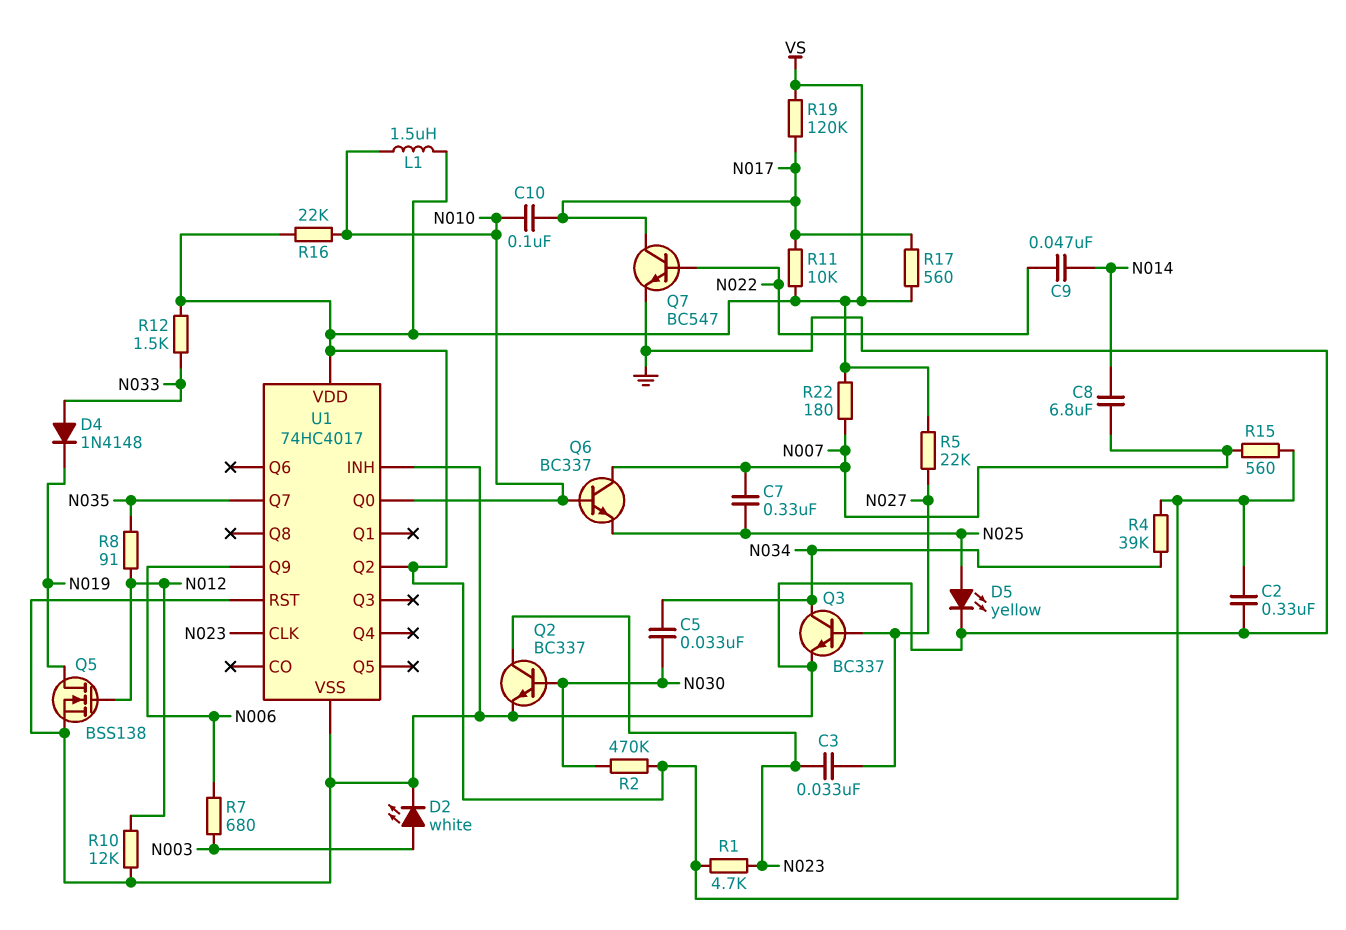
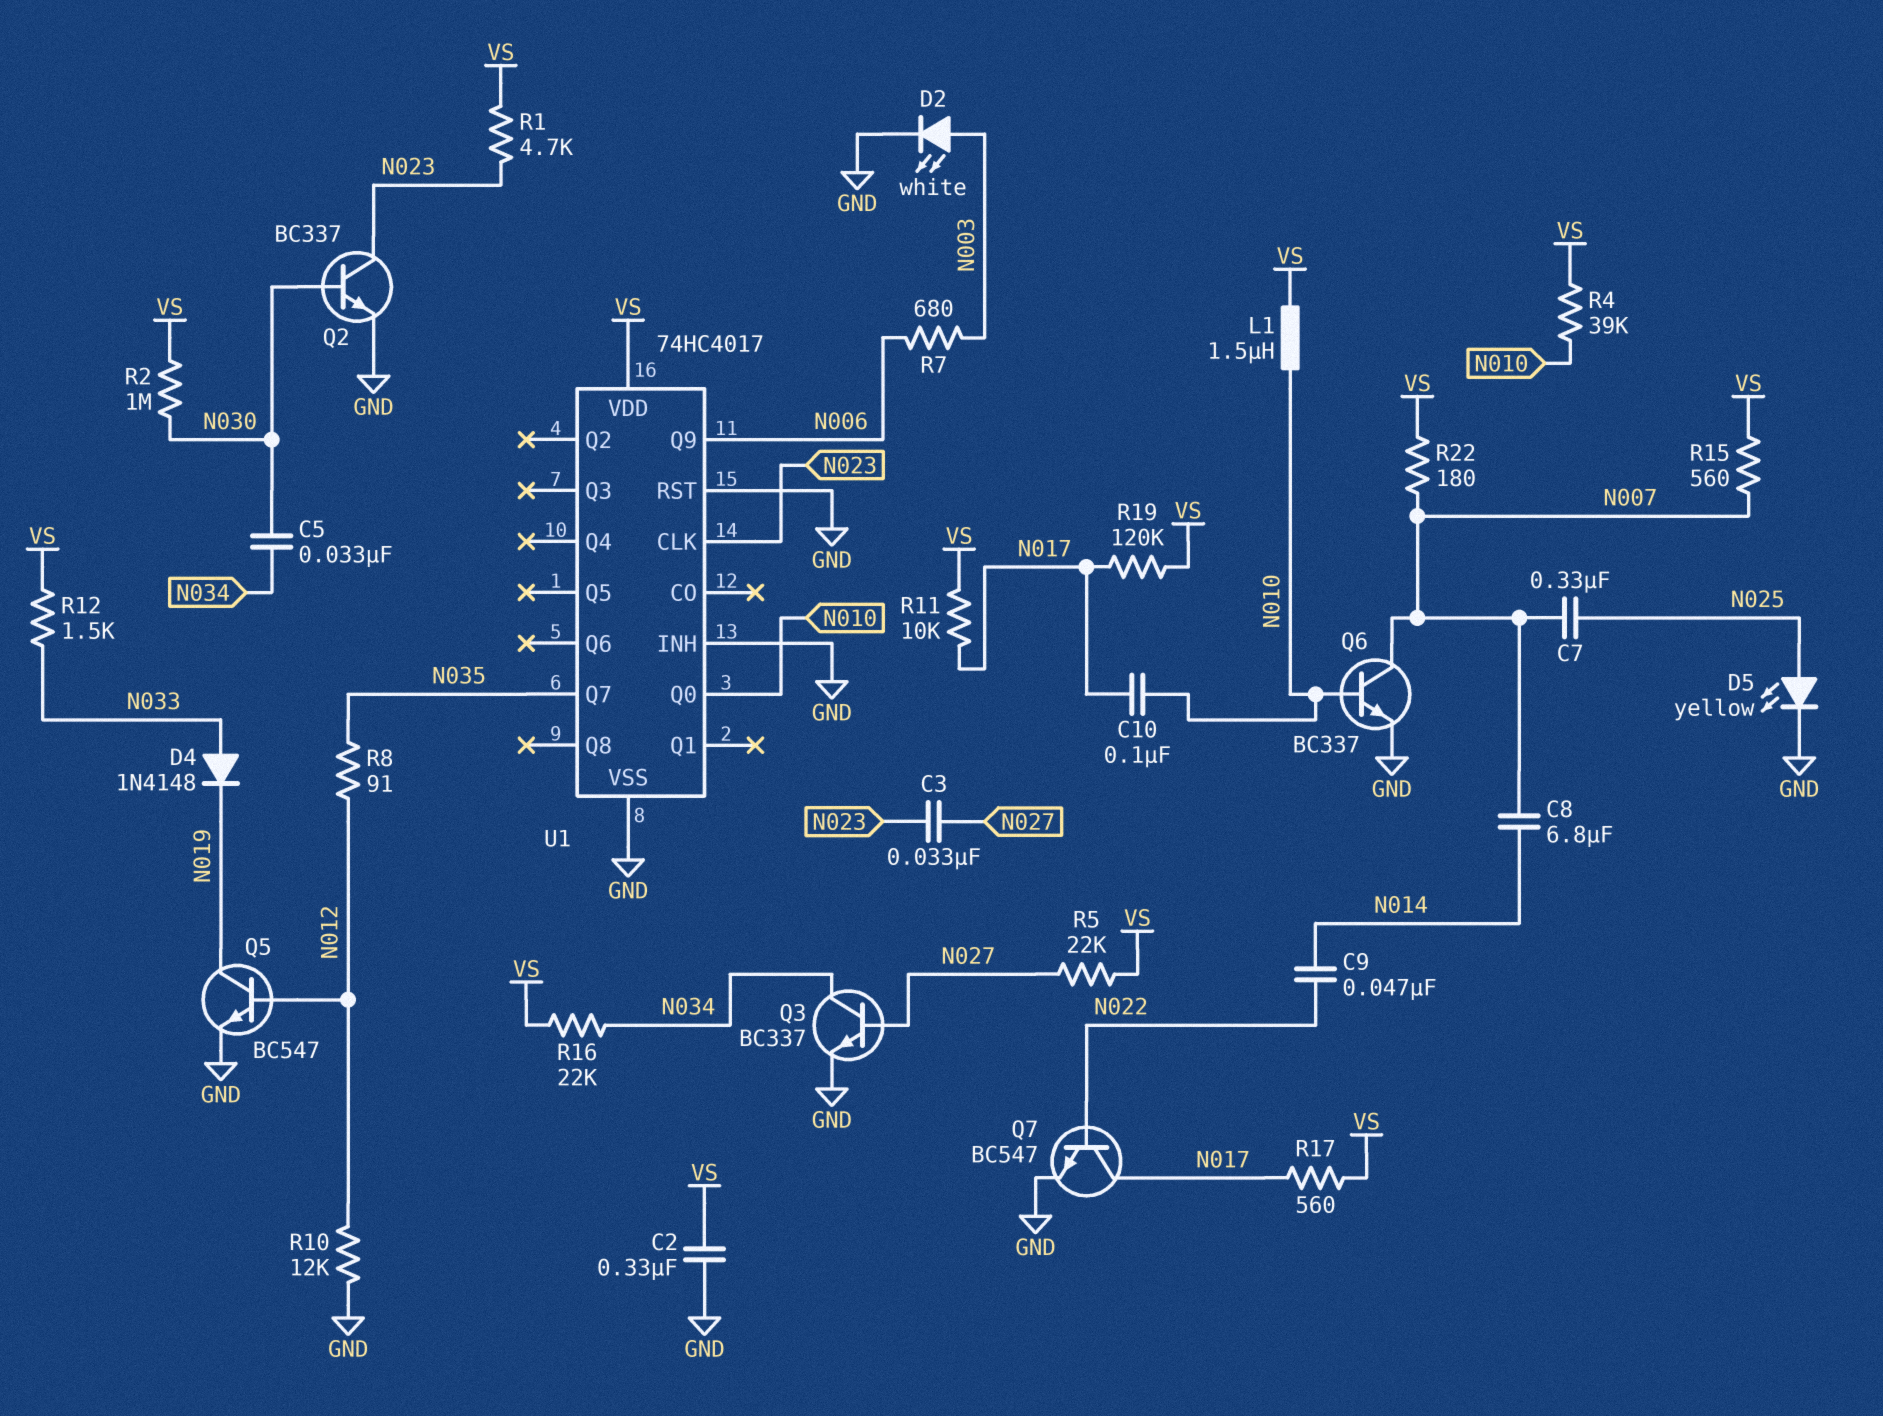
Q5: NMOS BSS138 (G N012, D N019, S GND) -> NPN BC547 (B N012, C N019, E GND)
Q6: NPN BC337 (B N010, C N007, E N025) -> NPN BC337 (B N010, C N007, E GND)
R2: 470k (N030, VS) -> 1M (N030, VS)
R4: 39k (N034, VS) -> 39k (N010, VS)
R16: 22k (N010, VS) -> 22k (N034, VS)
U1 pin Q2: VS -> none

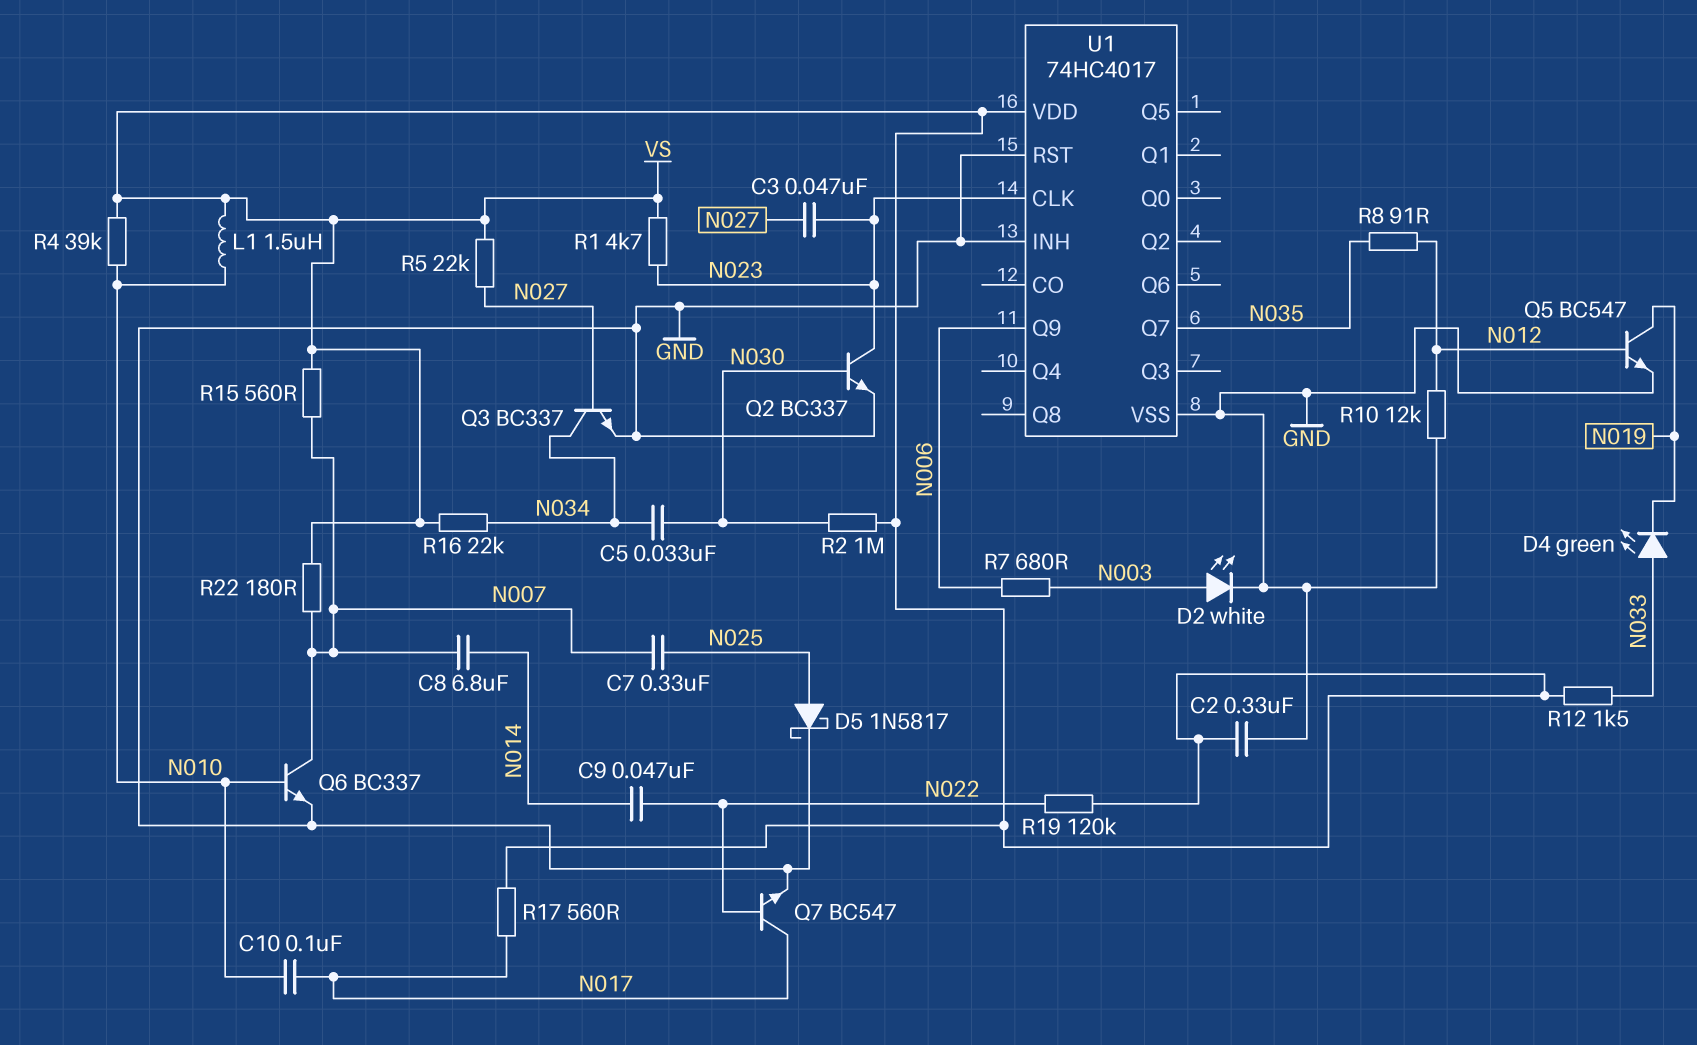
C3: 33nF (N023, N027) -> 47nF (N023, N027)
D4: diode 1N4148 (A N033, K N019) -> LED green (A N033, K N019)
D5: LED yellow (A N025, K GND) -> schottky 1N5817 (A N025, K GND)
R11: 10k (N017, VS) -> none
R19: 120k (N017, VS) -> 120k (N022, VS)
U1 pin Q0: N010 -> none

